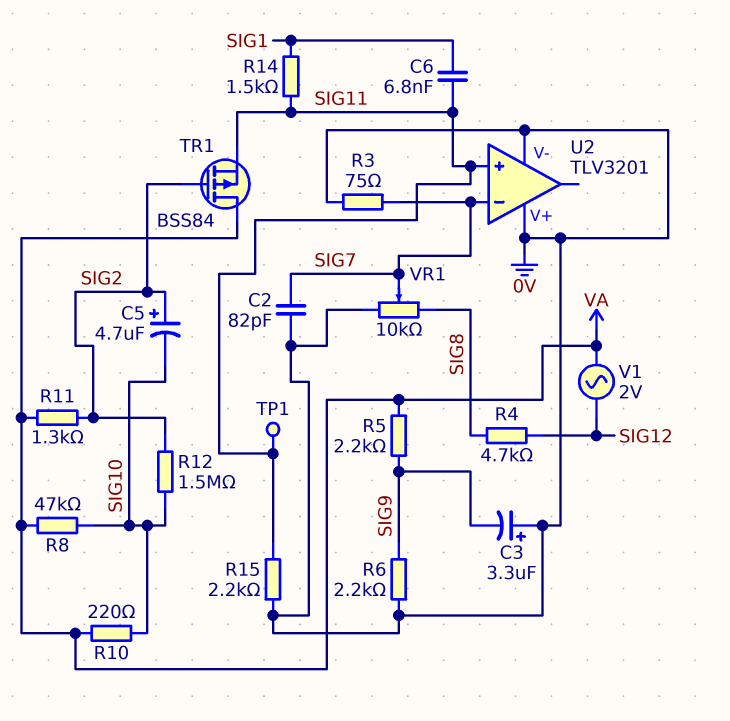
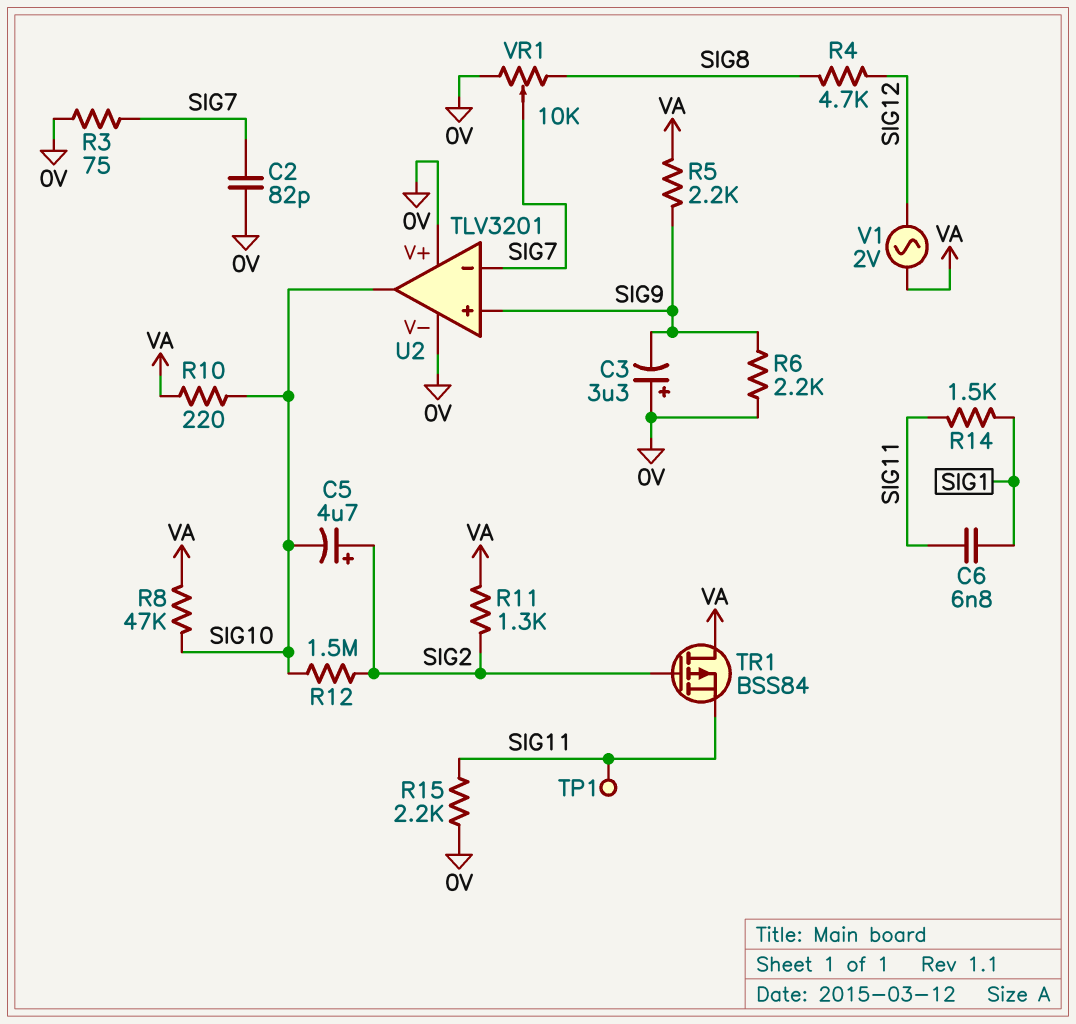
U2 pin in+: SIG11 -> SIG9
U2 pin out: none -> SIG10

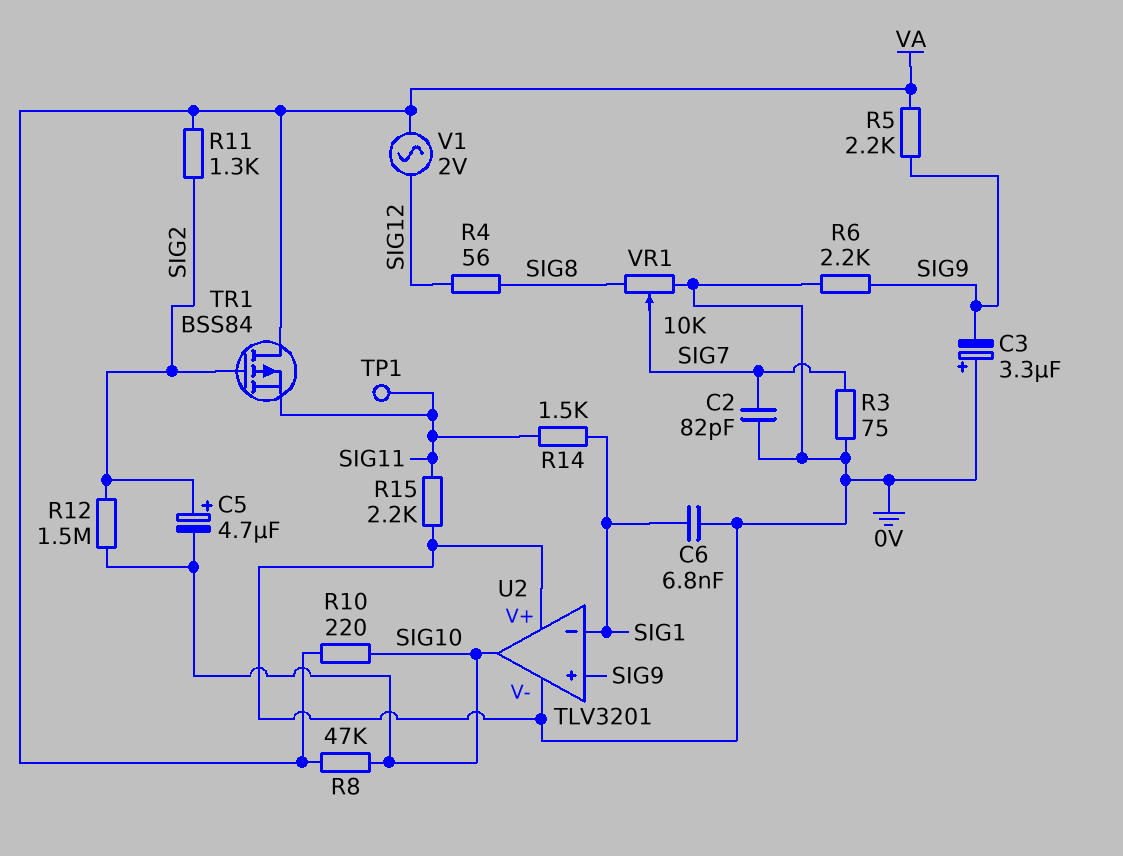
C6: 6.8nF (SIG1, SIG11) -> 6.8nF (0V, SIG1)
R4: 4.7k (SIG8, SIG12) -> 56 (SIG8, SIG12)
U2 pin in-: SIG7 -> SIG1

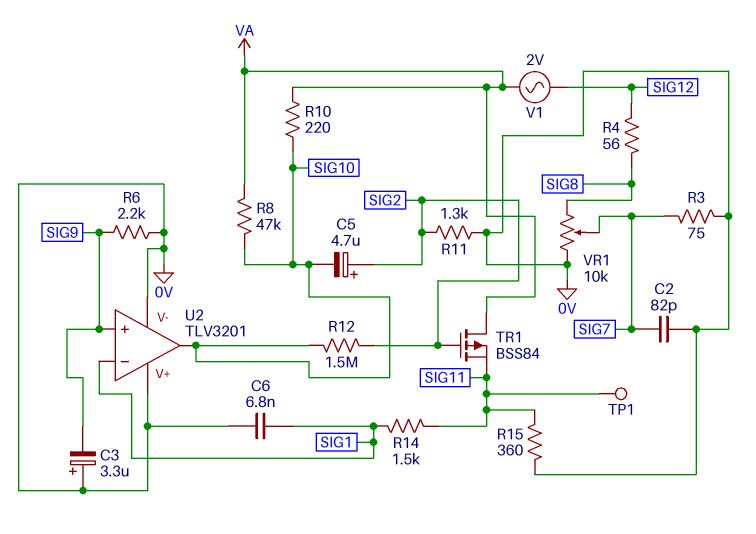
R5: 2.2k (SIG9, VA) -> none
R11: 1.3k (SIG2, VA) -> 1.3k (0V, SIG2)
R15: 2.2k (0V, SIG11) -> 360 (0V, SIG11)

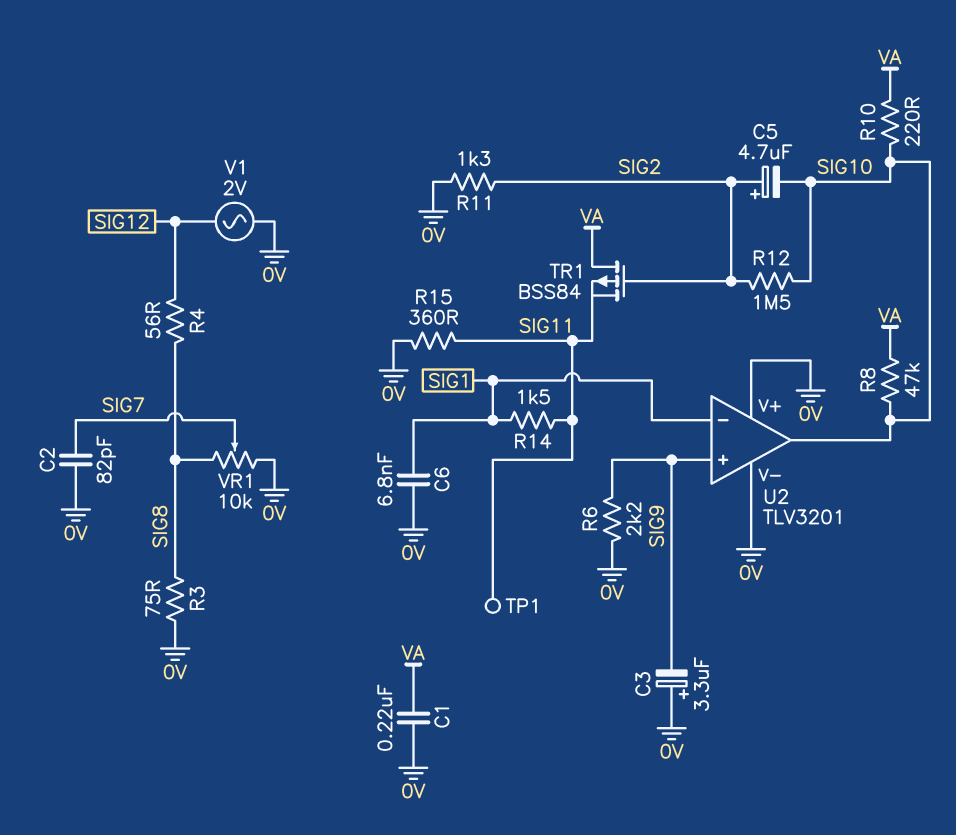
C1: none -> 220nF (0V, VA)
R3: 75 (0V, SIG7) -> 75 (0V, SIG8)
V1: AC 2V (SIG12, VA) -> AC 2V (0V, SIG12)

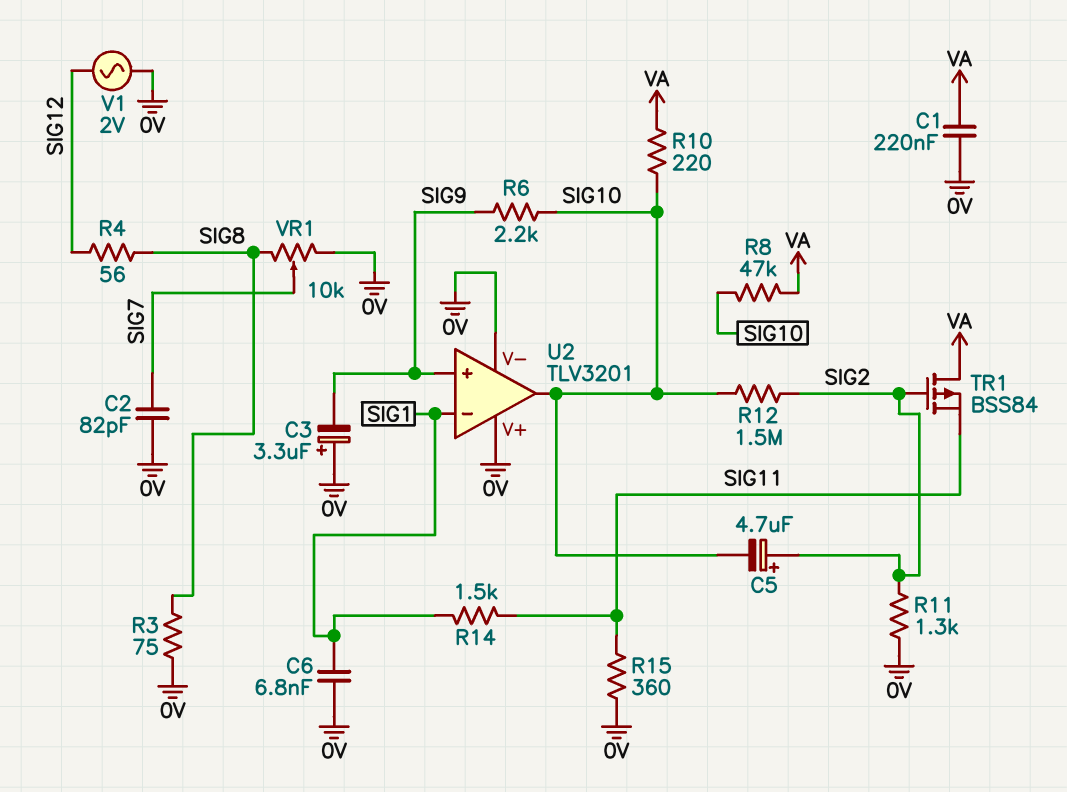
R6: 2.2k (0V, SIG9) -> 2.2k (SIG9, SIG10)
TP1: test point (SIG11) -> none

